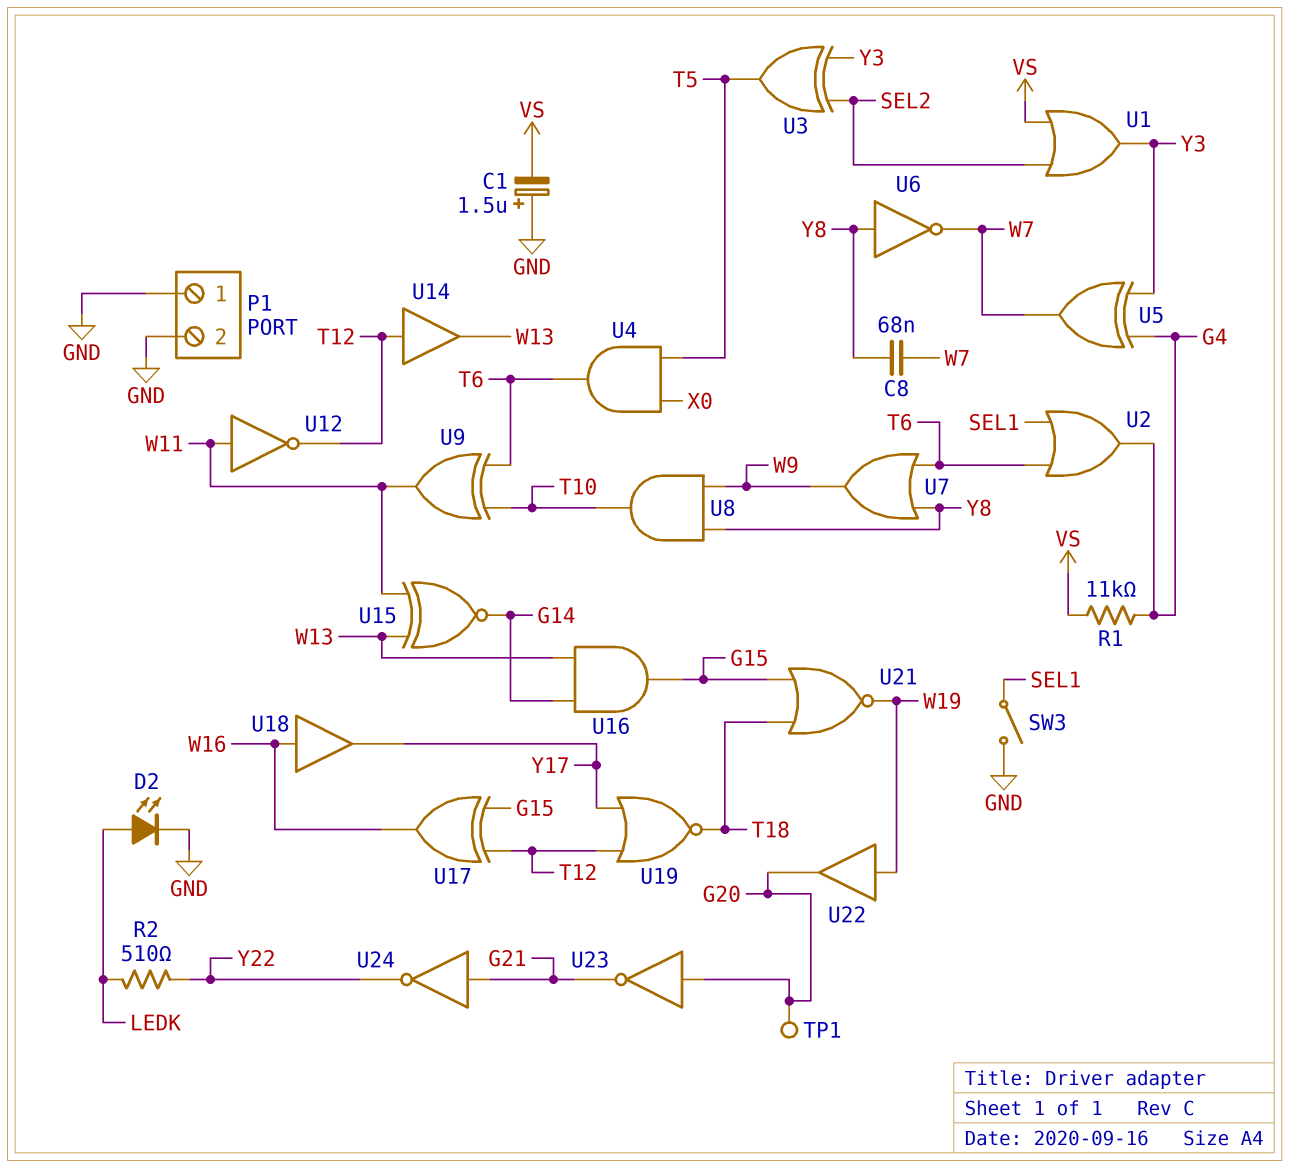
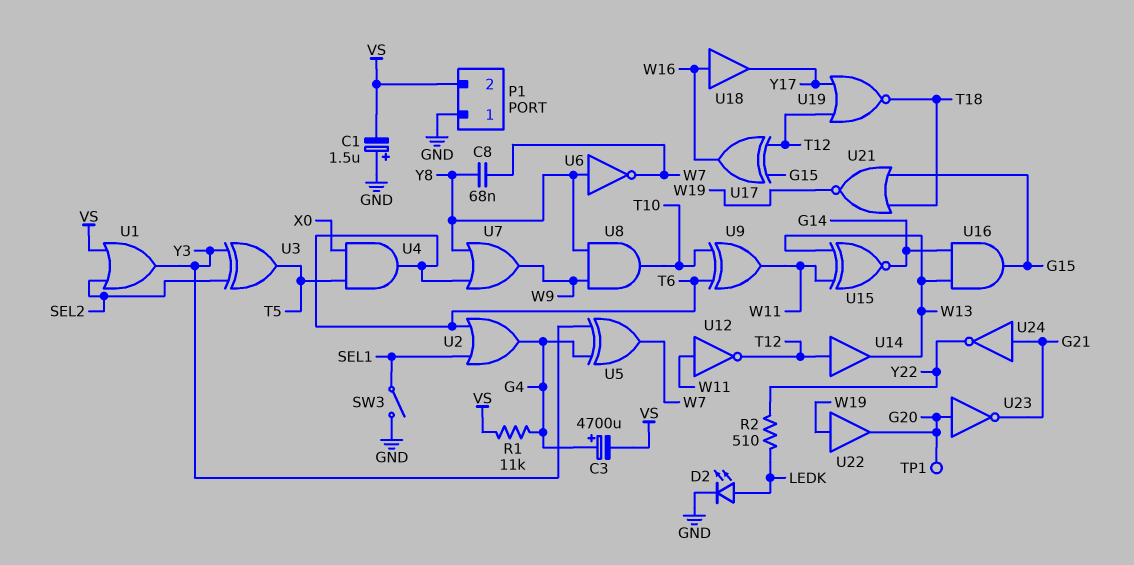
C3: none -> 4700uF (plus G4, minus VS)
P1 pin 2: GND -> VS

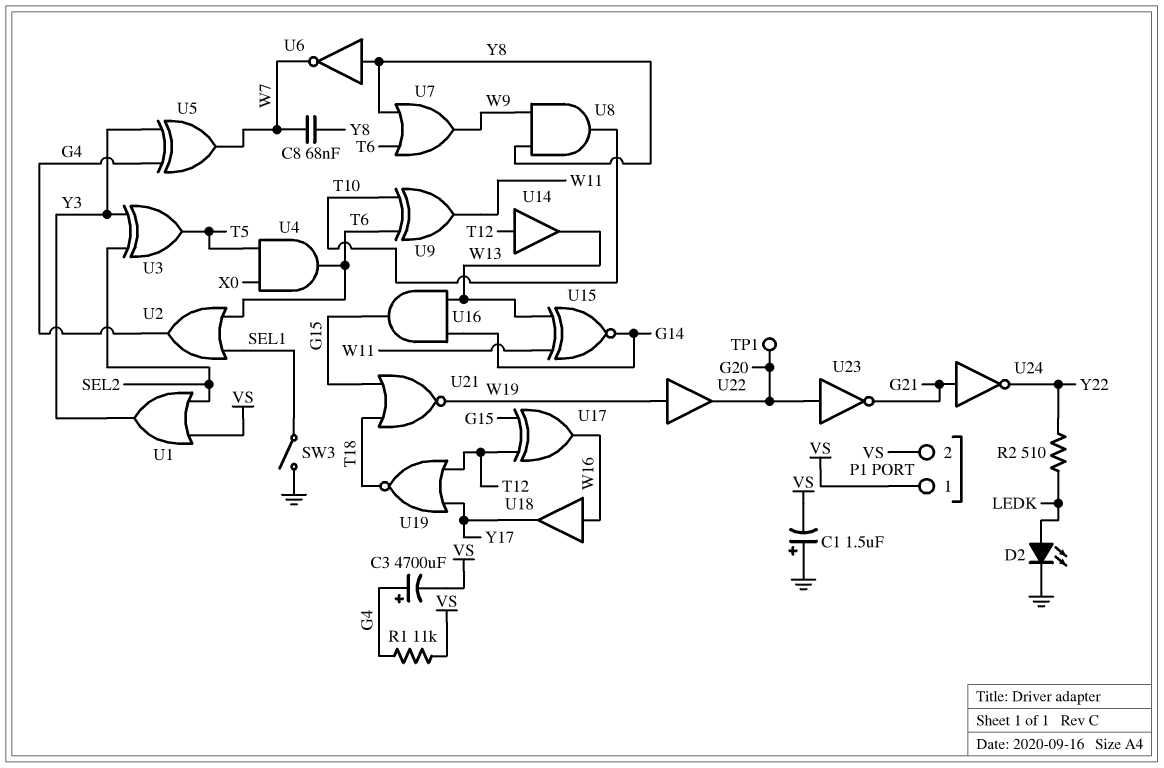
P1 pin 1: GND -> VS
U12: NOT (in W11, out T12) -> none

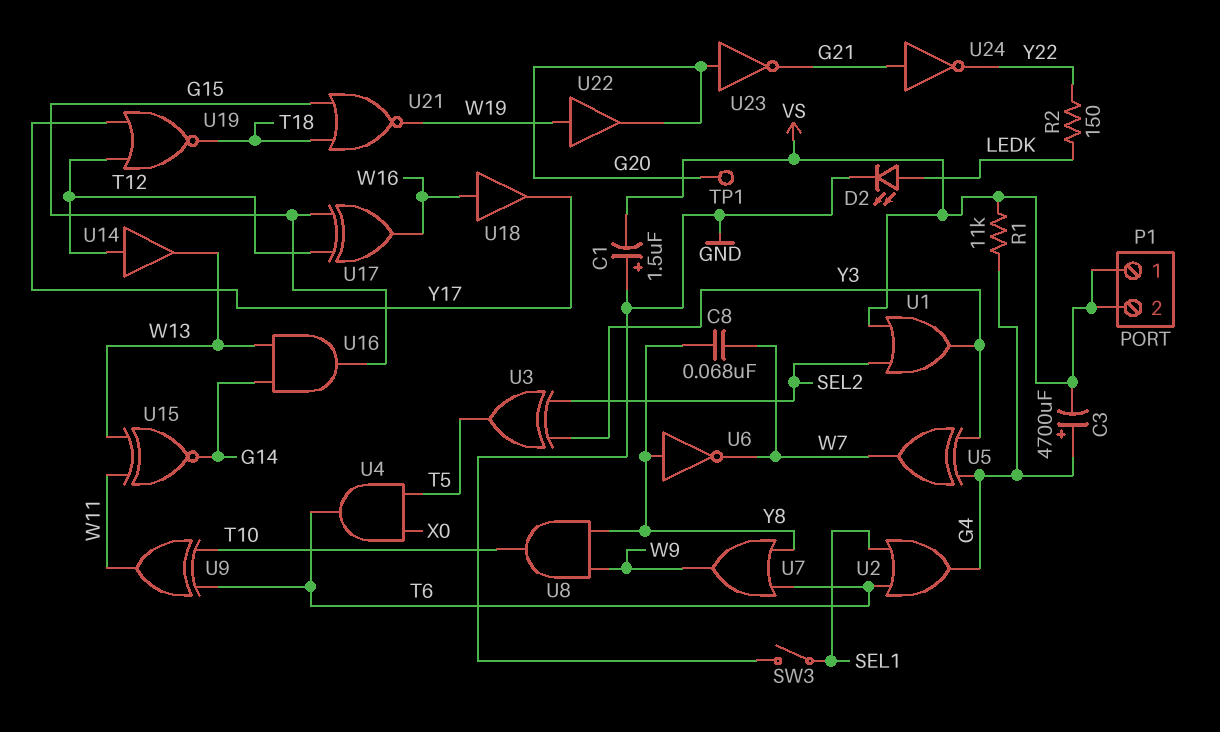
R2: 510 (LEDK, Y22) -> 150 (LEDK, Y22)

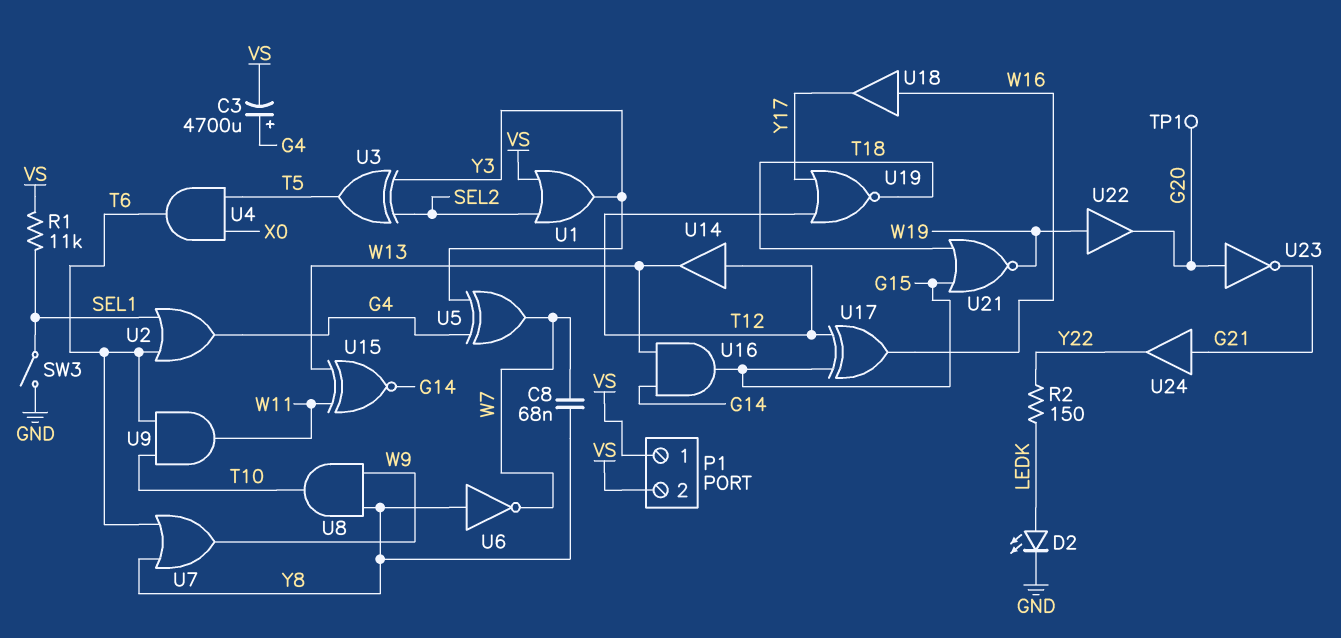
C1: 1.5uF (plus GND, minus VS) -> none
R1: 11k (G4, VS) -> 11k (SEL1, VS)
U9: XOR (in T6, in T10, out W11) -> AND (in T6, in T10, out W11)
U24: NOT (in G21, out Y22) -> buffer (in G21, out Y22)

